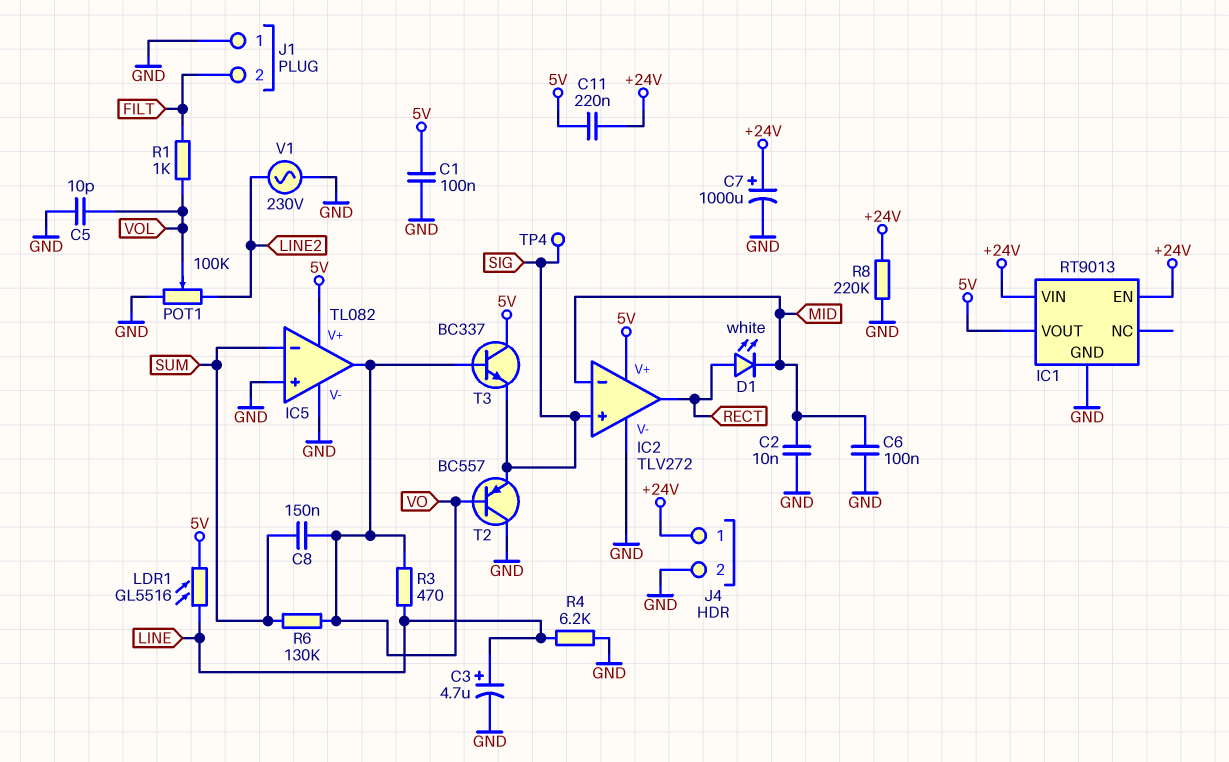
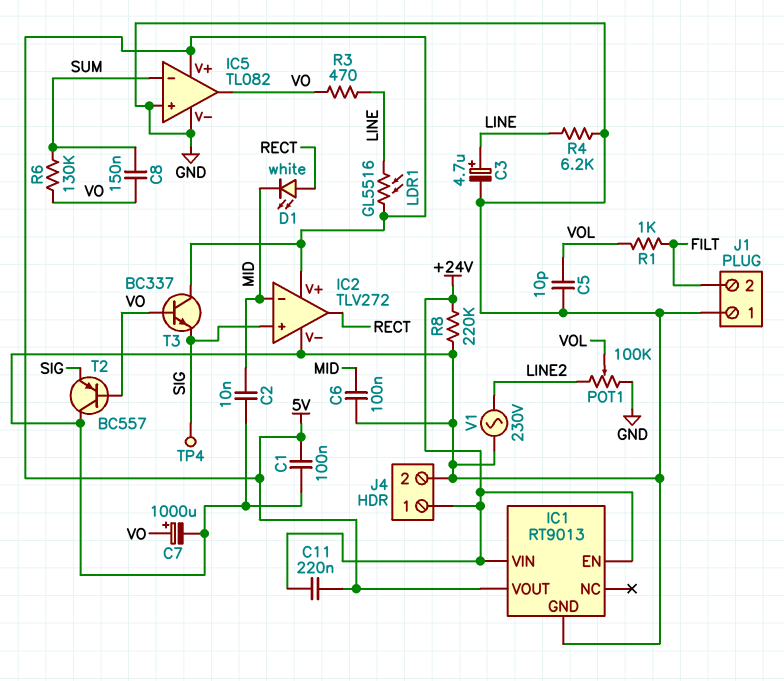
C7: 1000uF (plus +24V, minus GND) -> 1000uF (plus VO, minus GND)

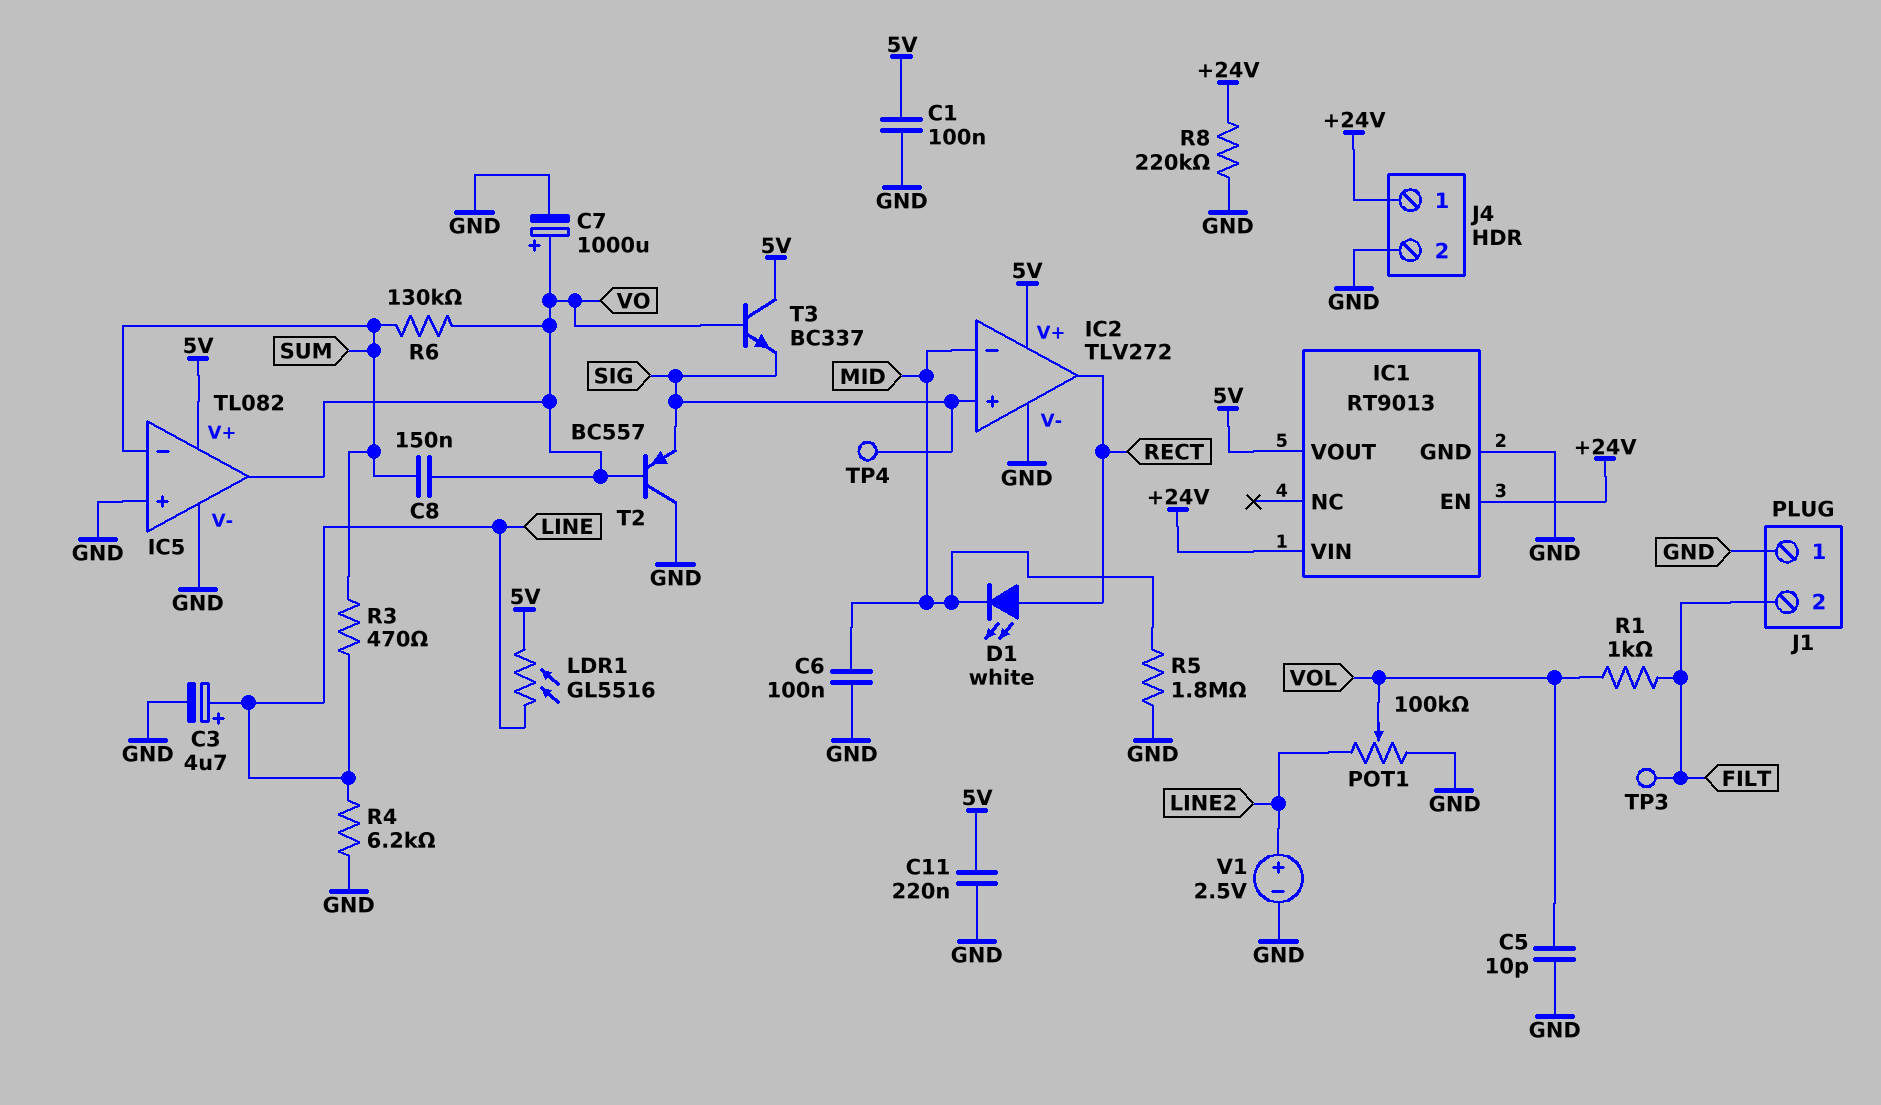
C2: 10nF (GND, MID) -> none
C11: 220nF (+24V, 5V) -> 220nF (5V, GND)
R3: 470 (LINE, VO) -> 470 (LINE, SUM)
R5: none -> 1.8M (GND, MID)
TP3: none -> test point (FILT)
V1: AC 230V (GND, LINE2) -> 2.5V (plus LINE2, minus GND)

